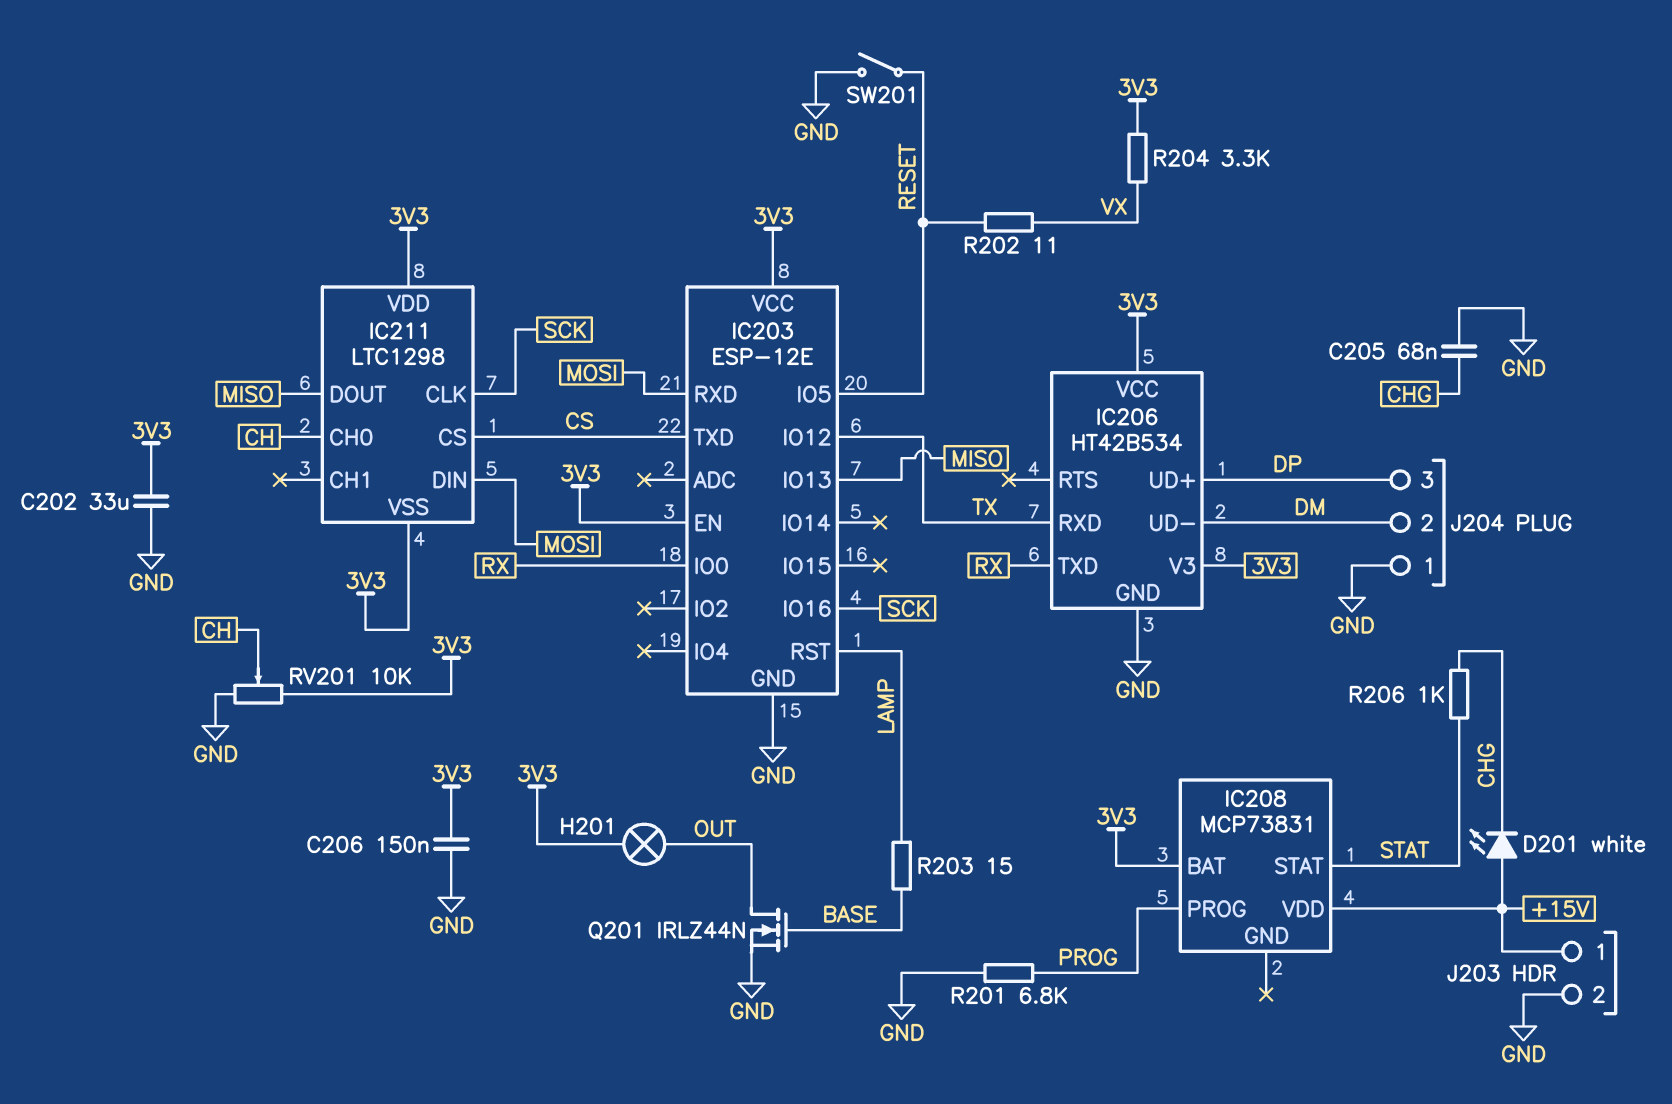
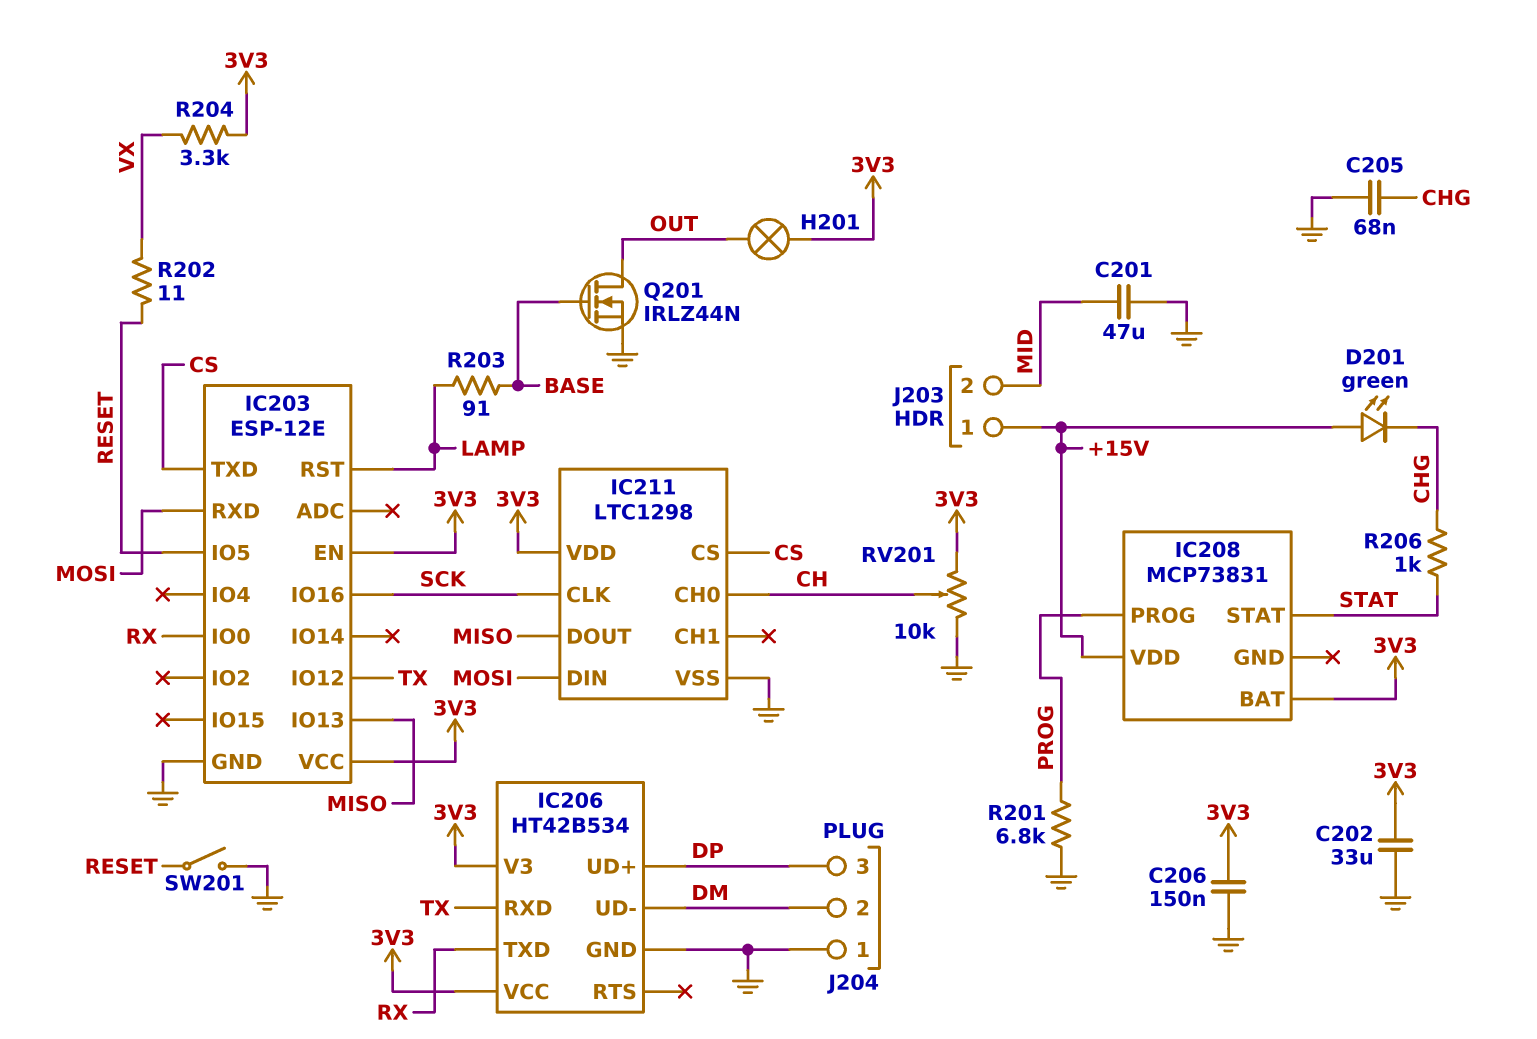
C201: none -> 47uF (GND, MID)
D201: LED white (A +15V, K CHG) -> LED green (A +15V, K CHG)
IC211 pin VSS: 3V3 -> GND
J203 pin 2: GND -> MID
R203: 15 (BASE, LAMP) -> 91 (BASE, LAMP)

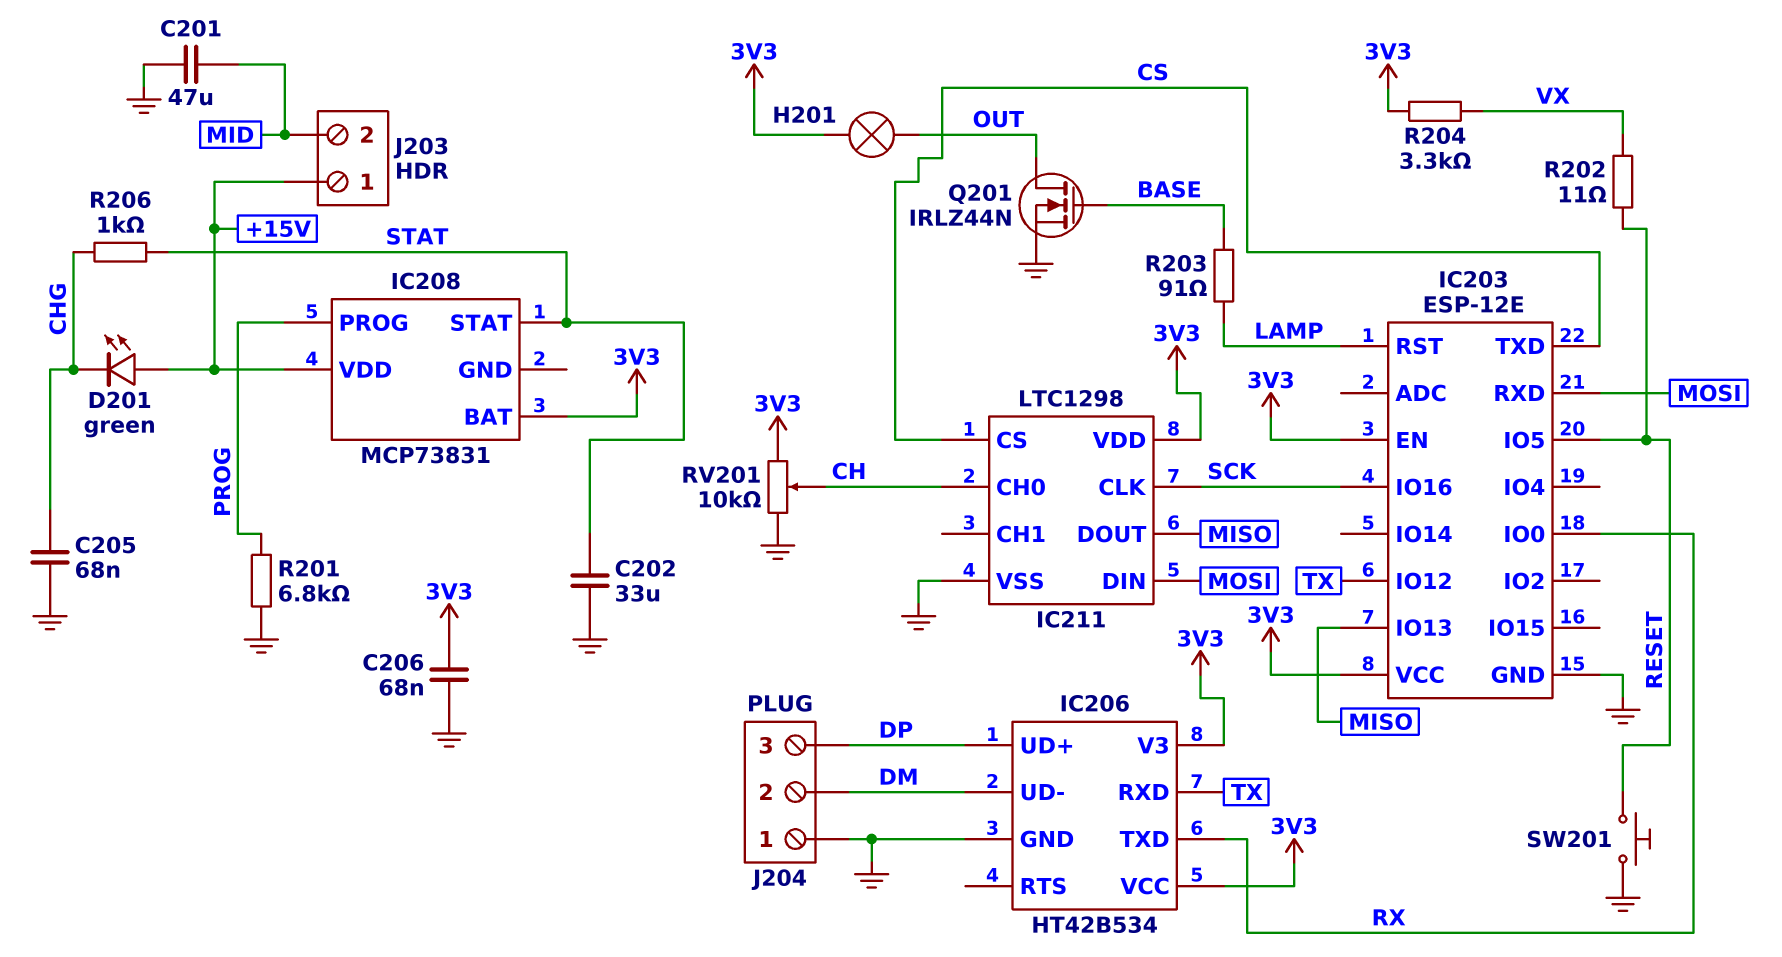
C202: 33uF (3V3, GND) -> 33uF (GND, STAT)
C206: 150nF (3V3, GND) -> 68nF (3V3, GND)
SW201: switch (GND, RESET) -> button (GND, RESET)

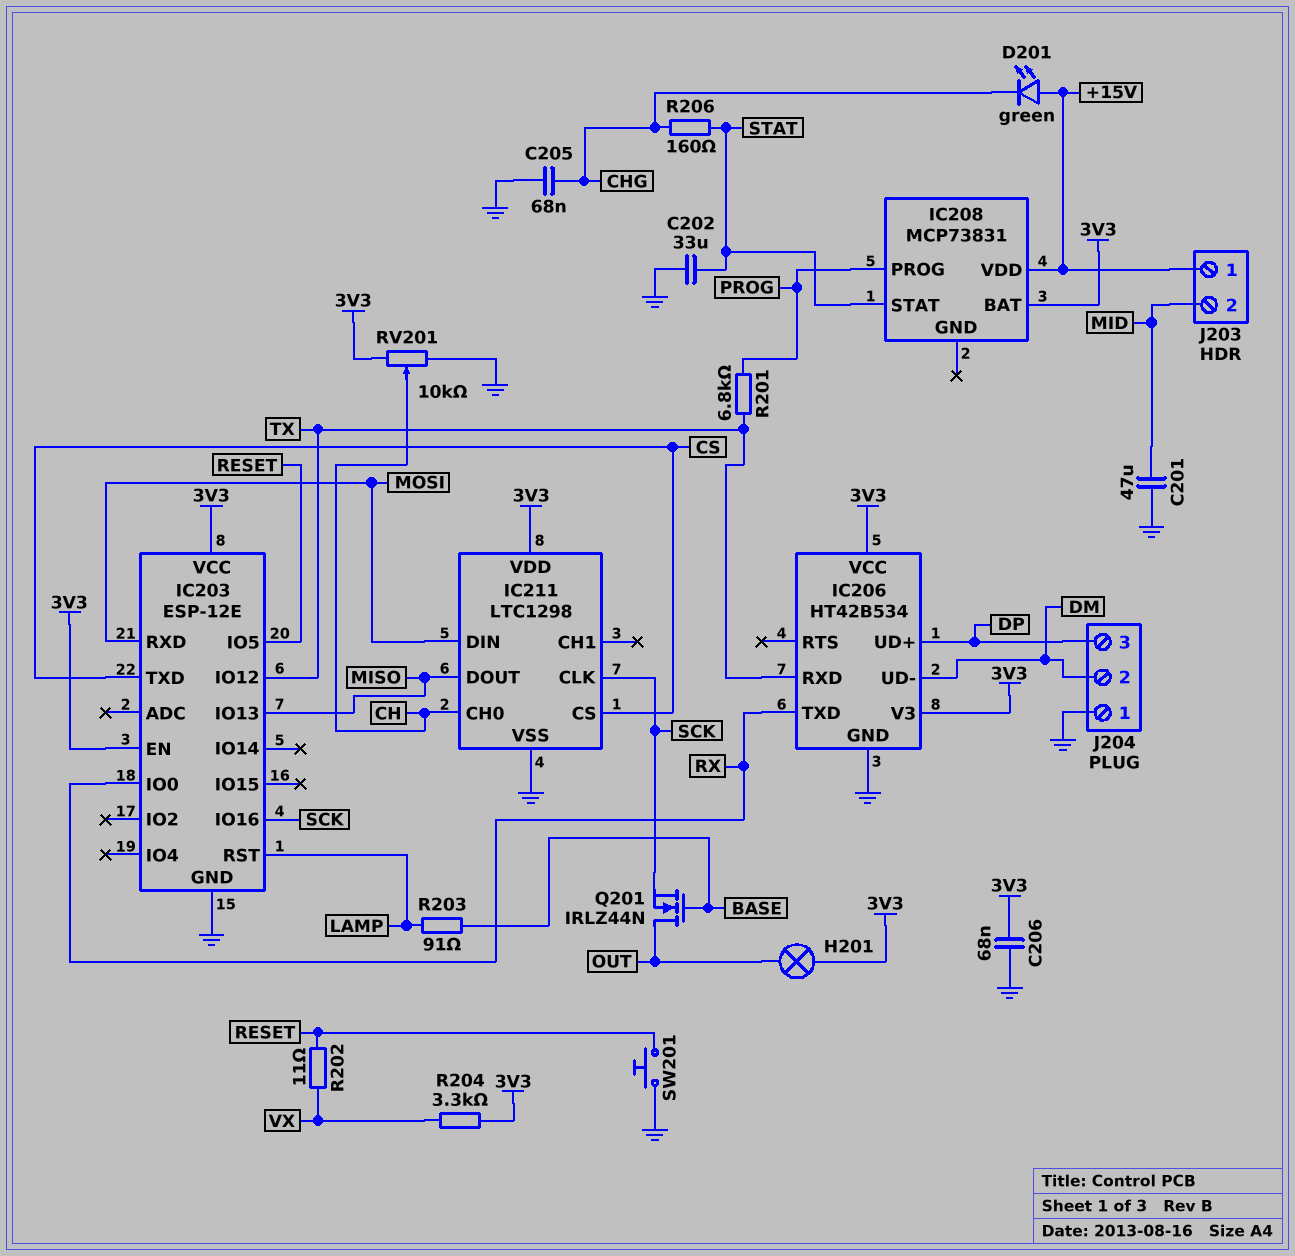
Q201: NMOS IRLZ44N (G BASE, D OUT, S GND) -> NMOS IRLZ44N (G BASE, D OUT, S SCK)
R201: 6.8k (GND, PROG) -> 6.8k (PROG, TX)
R206: 1k (CHG, STAT) -> 160 (CHG, STAT)

